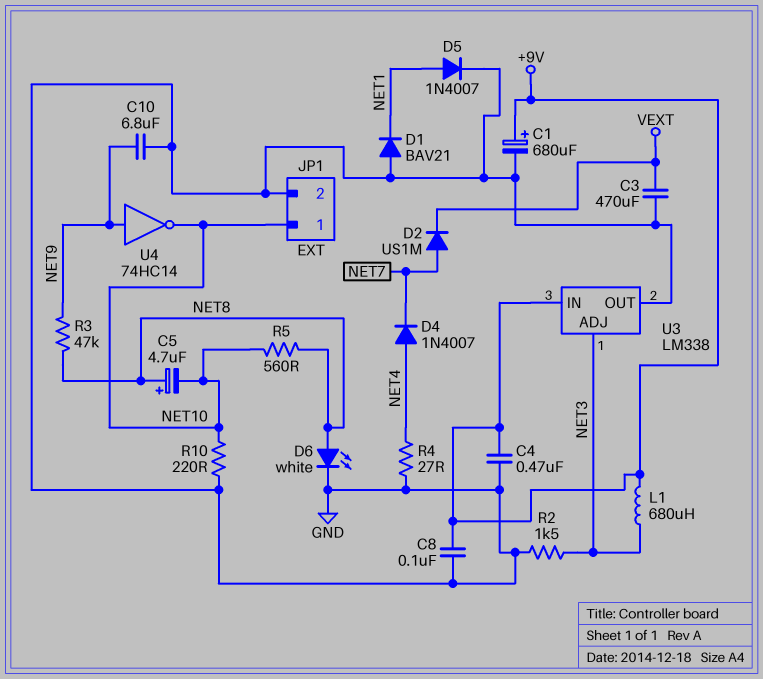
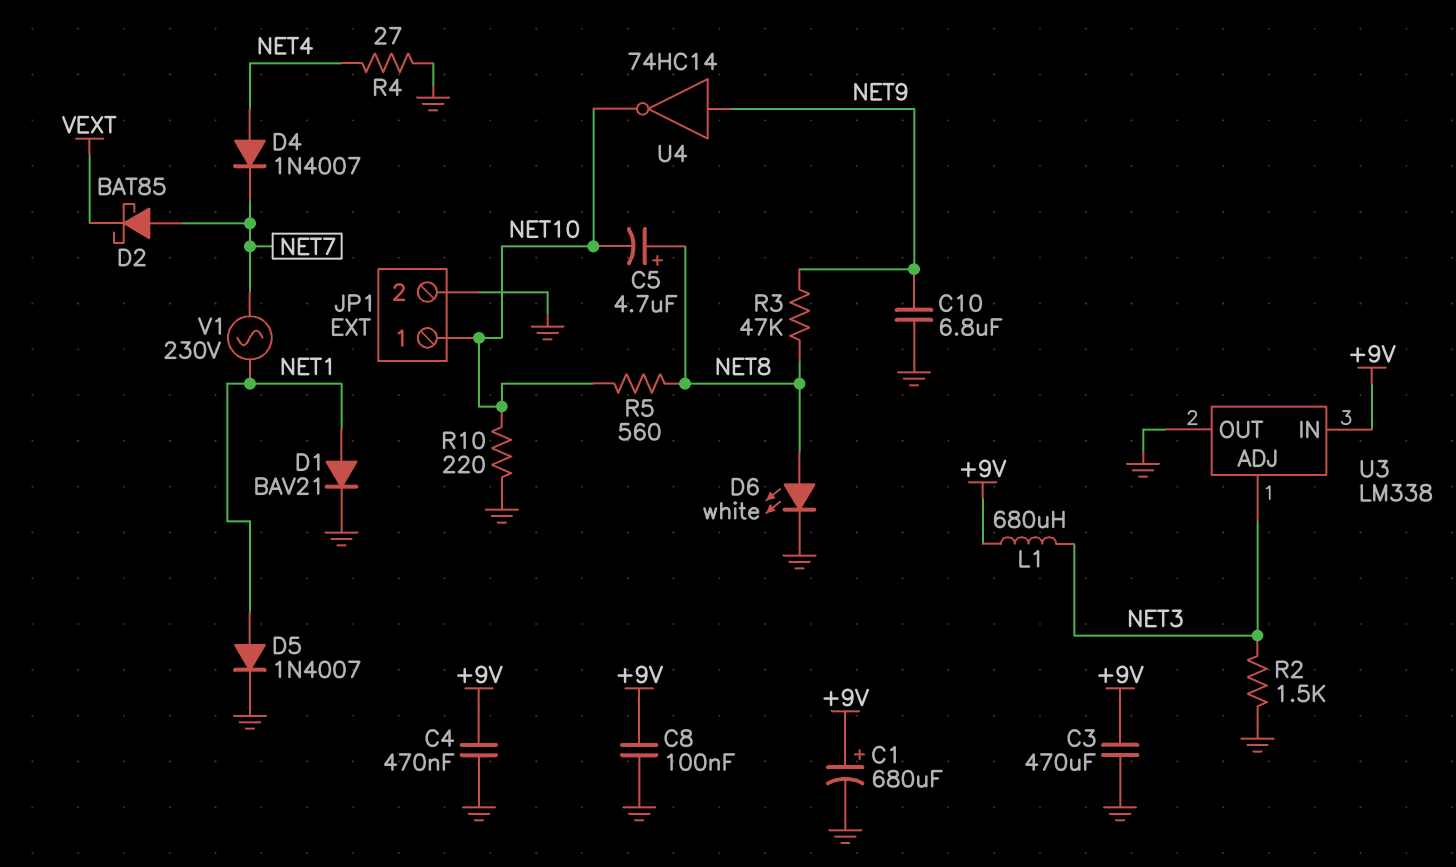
C3: 470uF (GND, VEXT) -> 470uF (+9V, GND)
D1: diode BAV21 (A GND, K NET1) -> diode BAV21 (A NET1, K GND)
D2: diode US1M (A NET7, K VEXT) -> schottky BAT85 (A NET7, K VEXT)
V1: none -> AC 230V (NET1, NET7)

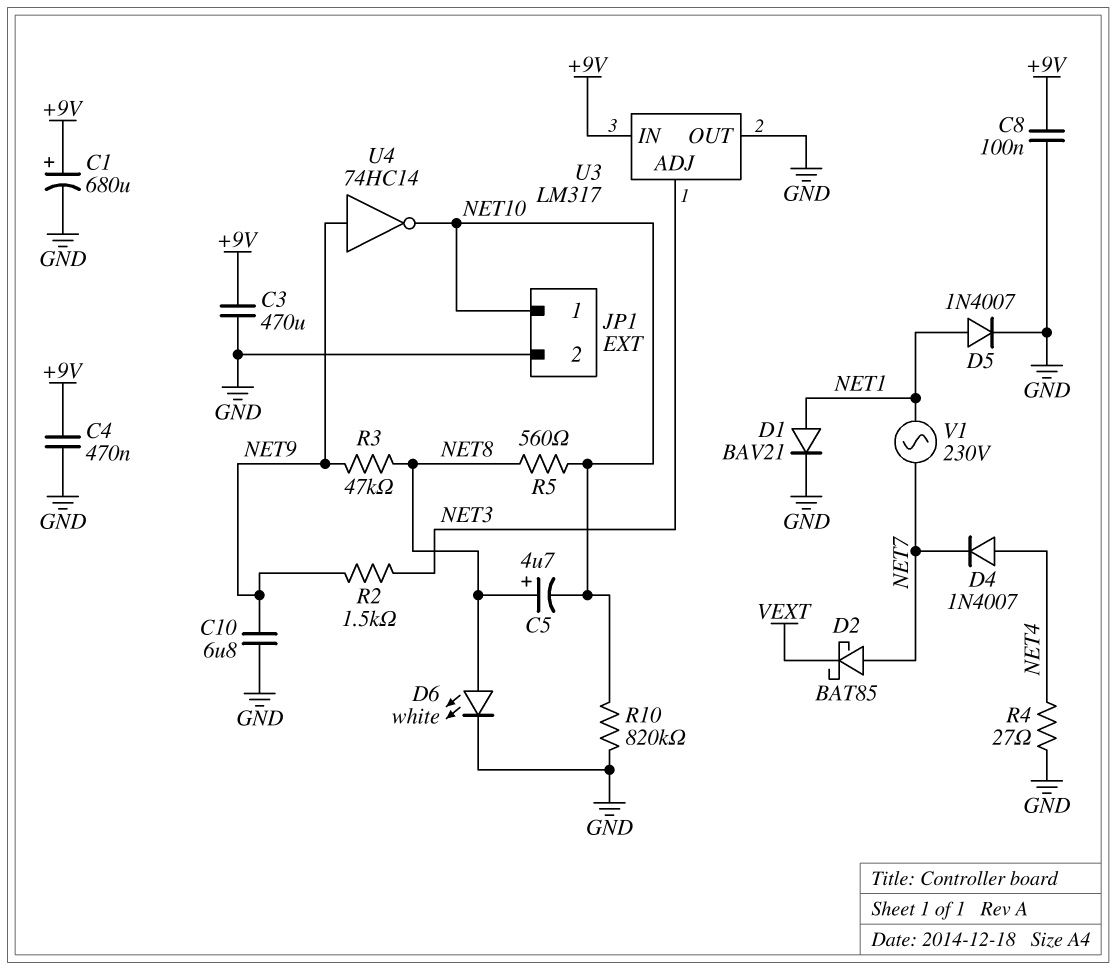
L1: 680uH (+9V, NET3) -> none
R2: 1.5k (GND, NET3) -> 1.5k (NET3, NET9)
R10: 220 (GND, NET10) -> 820k (GND, NET10)
U3: LM338 -> LM317

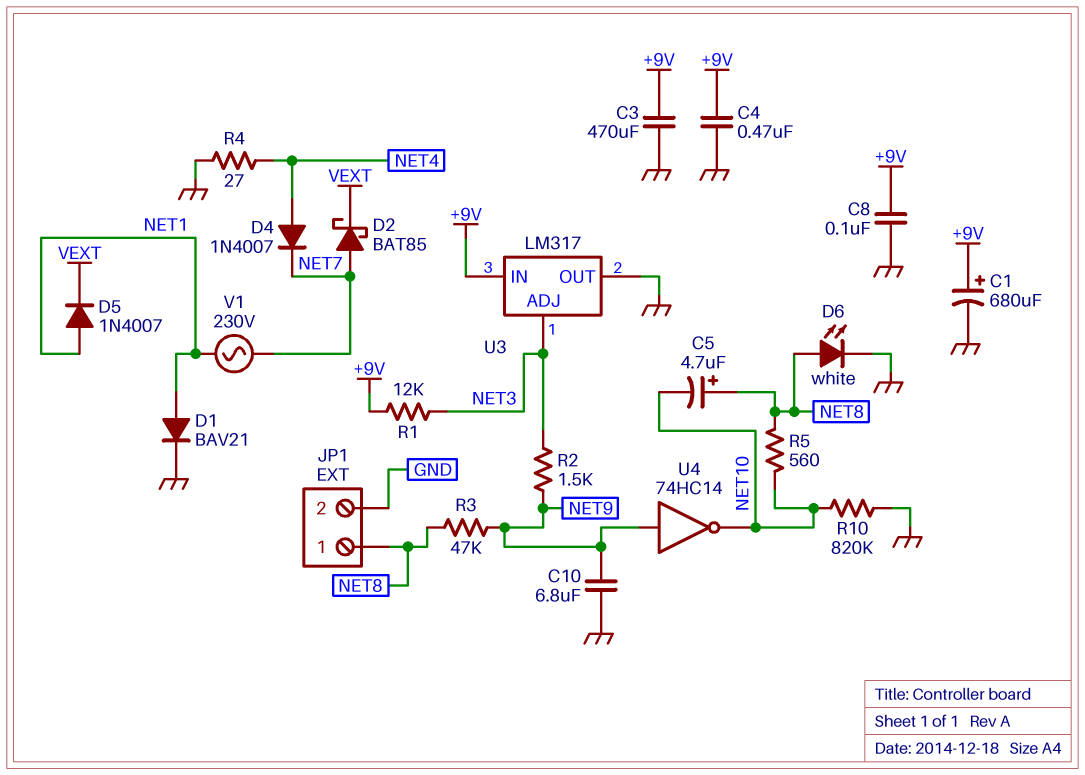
D5: diode 1N4007 (A NET1, K GND) -> diode 1N4007 (A NET1, K VEXT)
JP1 pin 1: NET10 -> NET8
R1: none -> 12k (+9V, NET3)

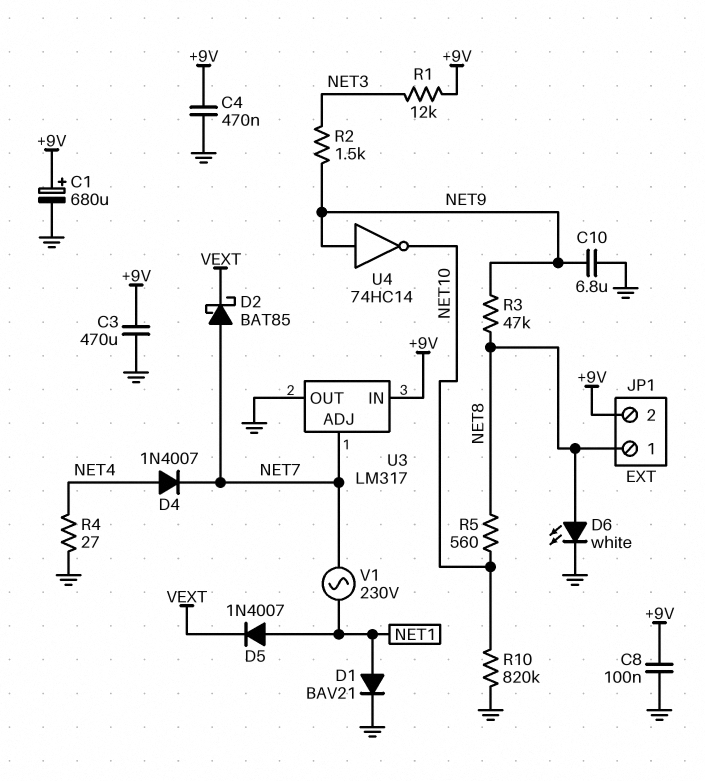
C5: 4.7uF (plus NET8, minus NET10) -> none
JP1 pin 2: GND -> +9V
U3 pin ADJ: NET3 -> NET7

